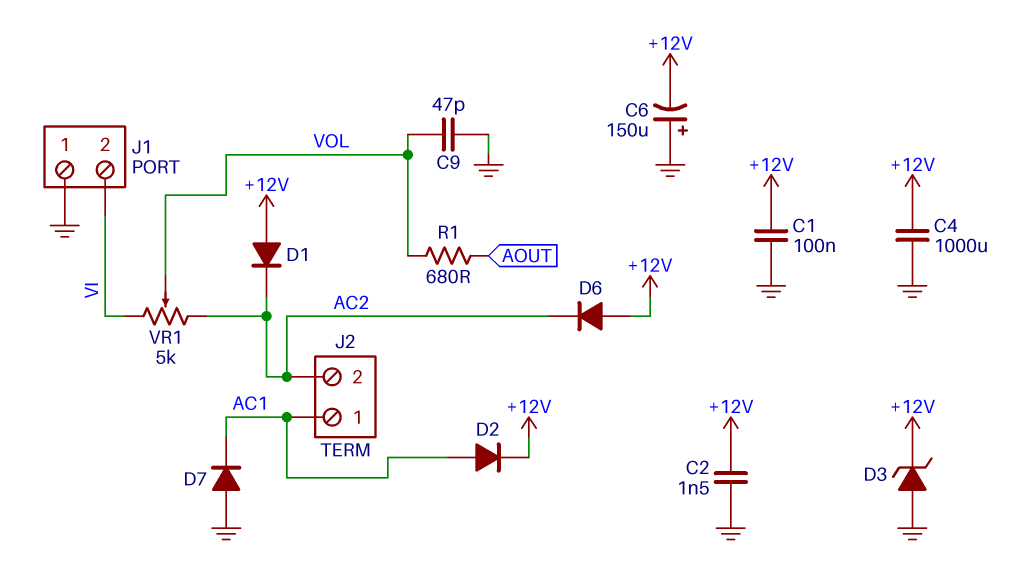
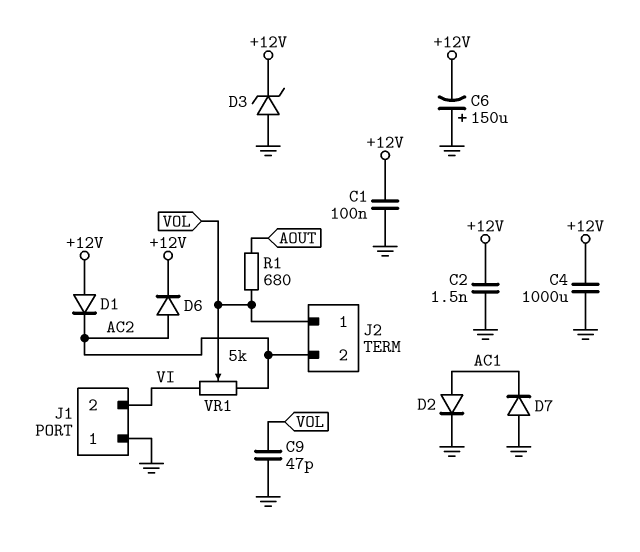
D2: diode (A AC1, K +12V) -> diode (A AC1, K GND)
D6: diode (A +12V, K AC2) -> diode (A AC2, K +12V)
J2 pin 1: AC1 -> VOL

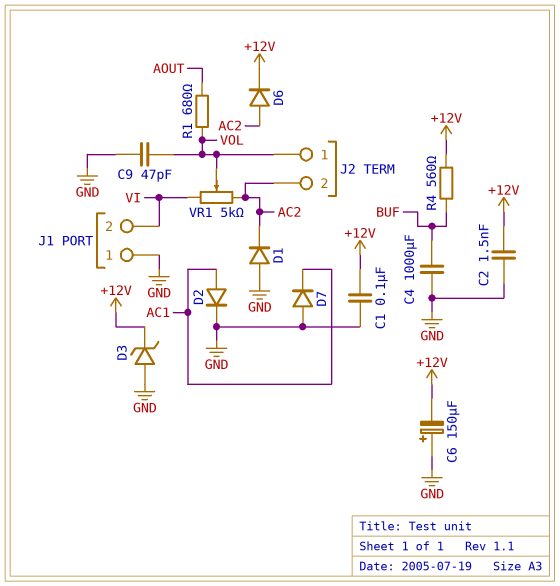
C4: 1000uF (+12V, GND) -> 1000uF (BUF, GND)
D1: diode (A +12V, K AC2) -> diode (A GND, K AC2)
R4: none -> 560 (+12V, BUF)

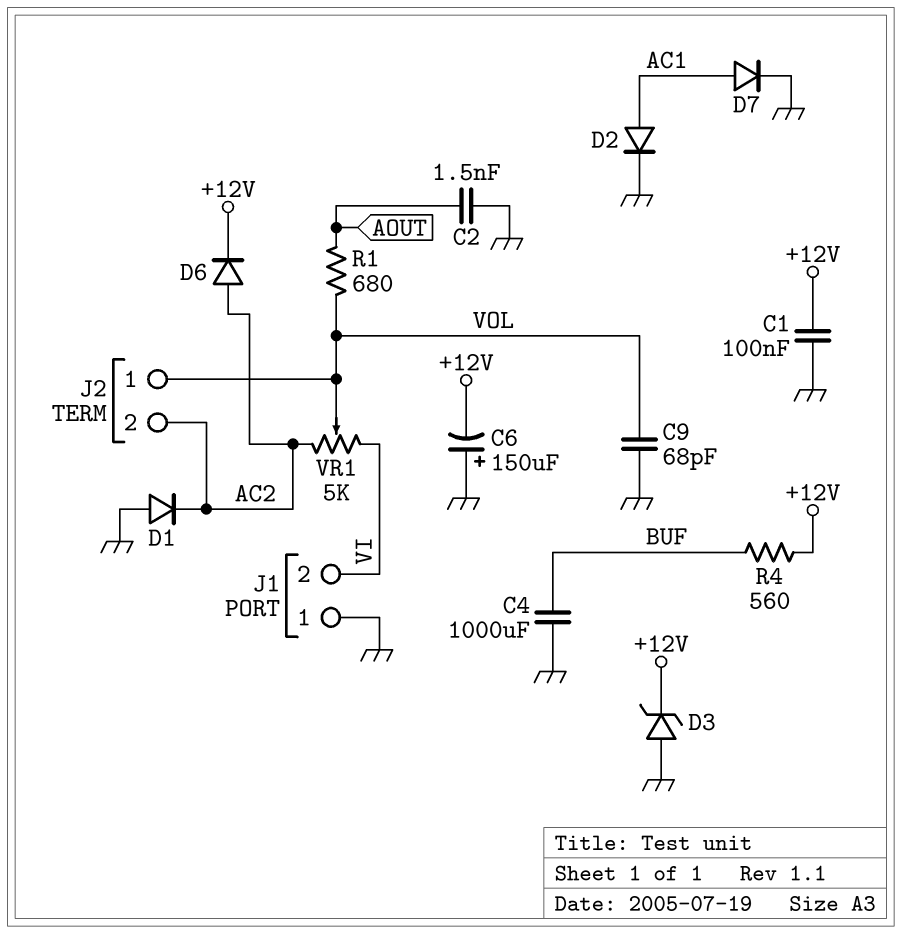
C2: 1.5nF (+12V, GND) -> 1.5nF (AOUT, GND)
C9: 47pF (GND, VOL) -> 68pF (GND, VOL)
D7: diode (A GND, K AC1) -> diode (A AC1, K GND)

